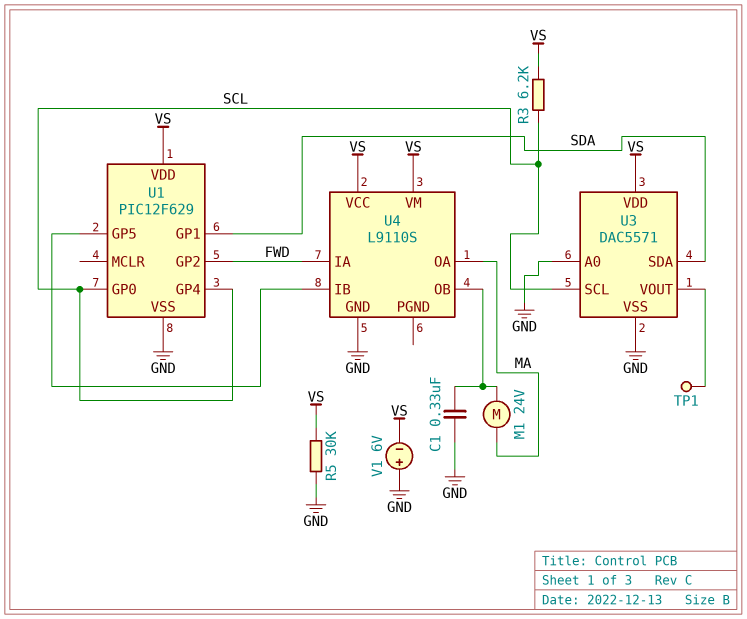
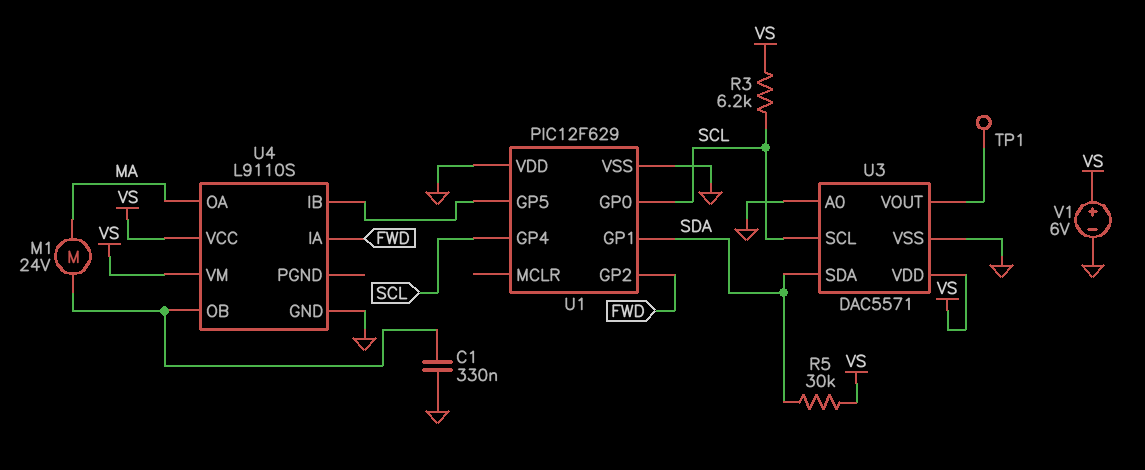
R5: 30k (GND, VS) -> 30k (SDA, VS)
U1 pin VDD: VS -> GND
V1: 6V (plus GND, minus VS) -> 6V (plus VS, minus GND)

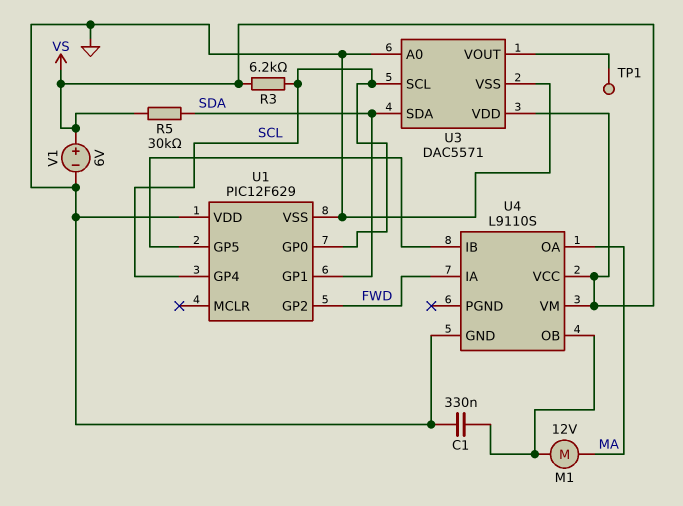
M1: motor 24V (MA, U4/OB) -> motor 12V (MA, U4/OB)

